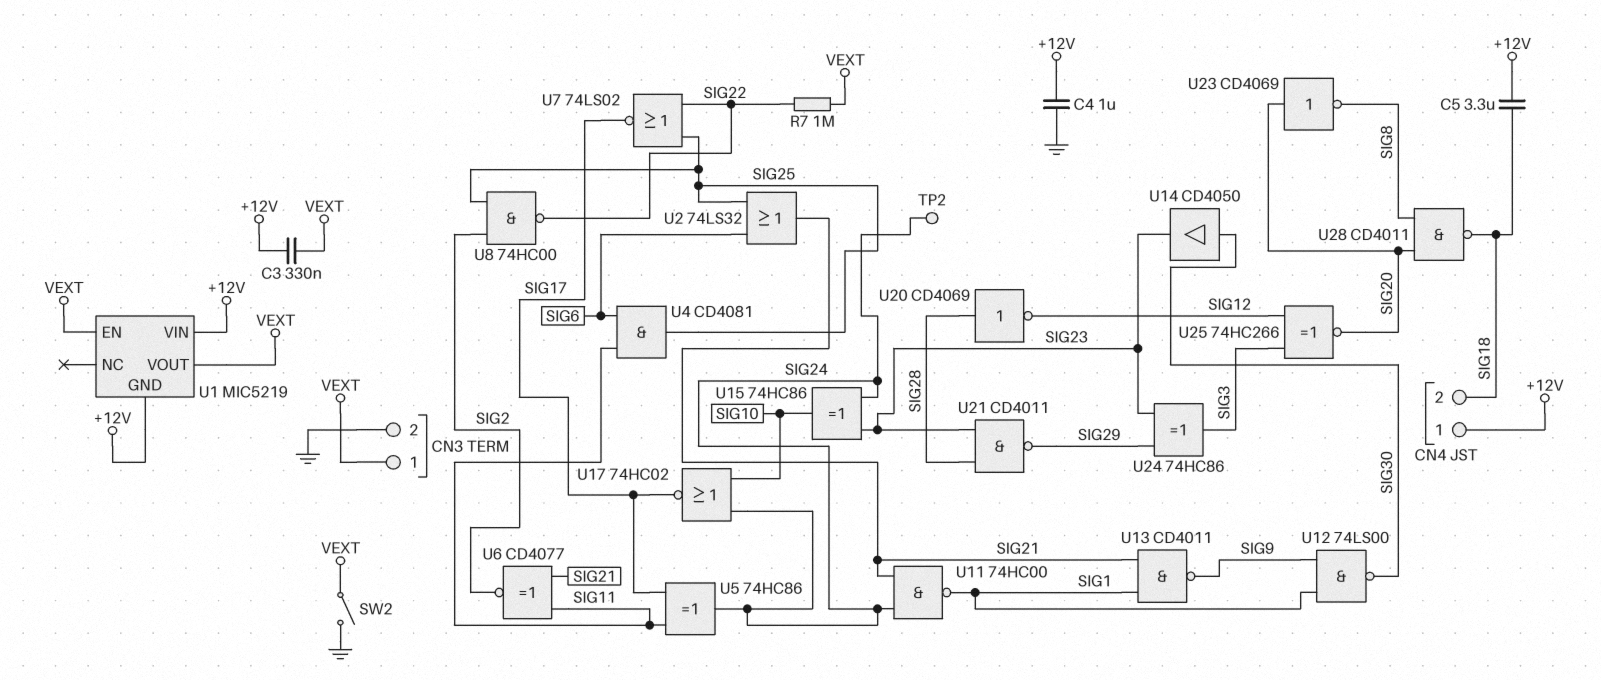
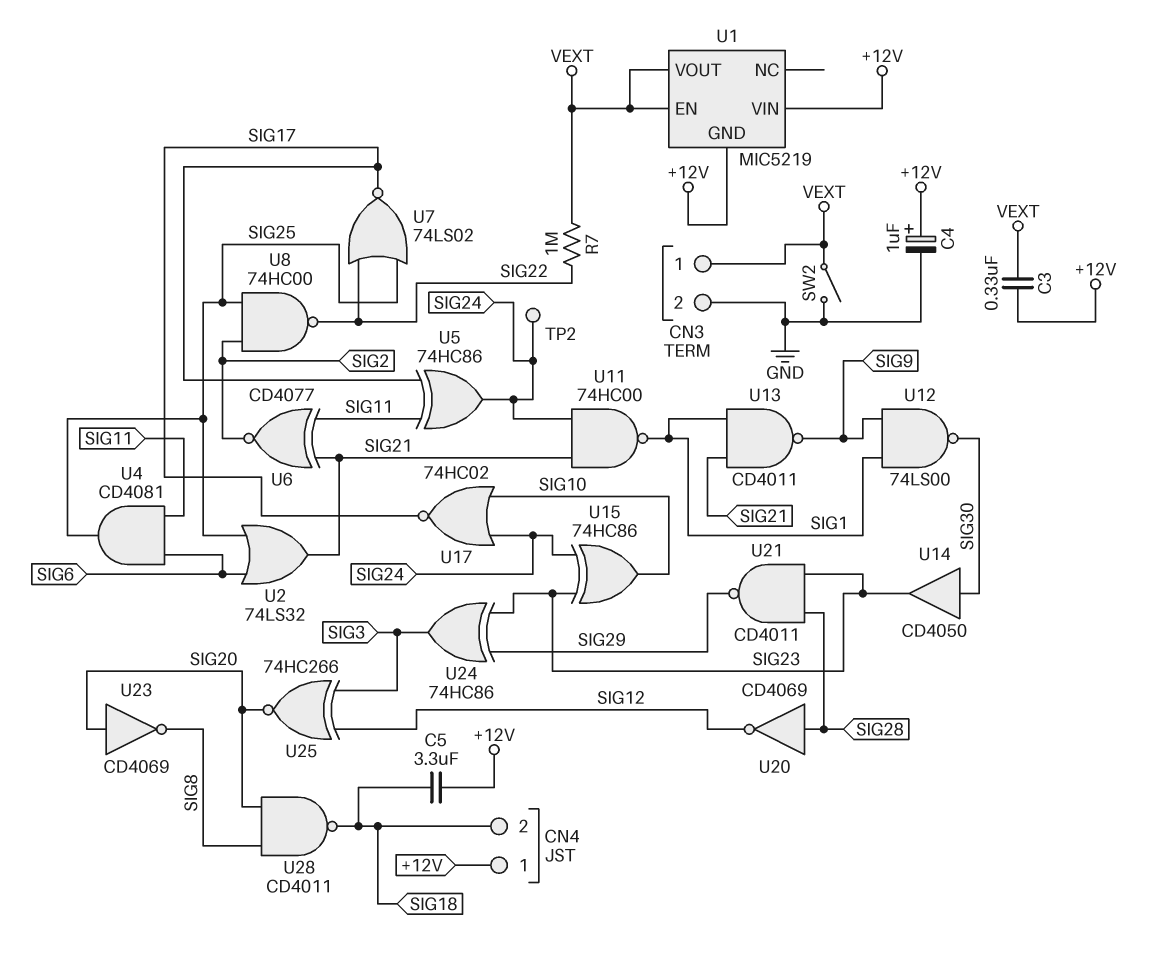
C4: 1uF (+12V, GND) -> 1uF (plus +12V, minus GND)

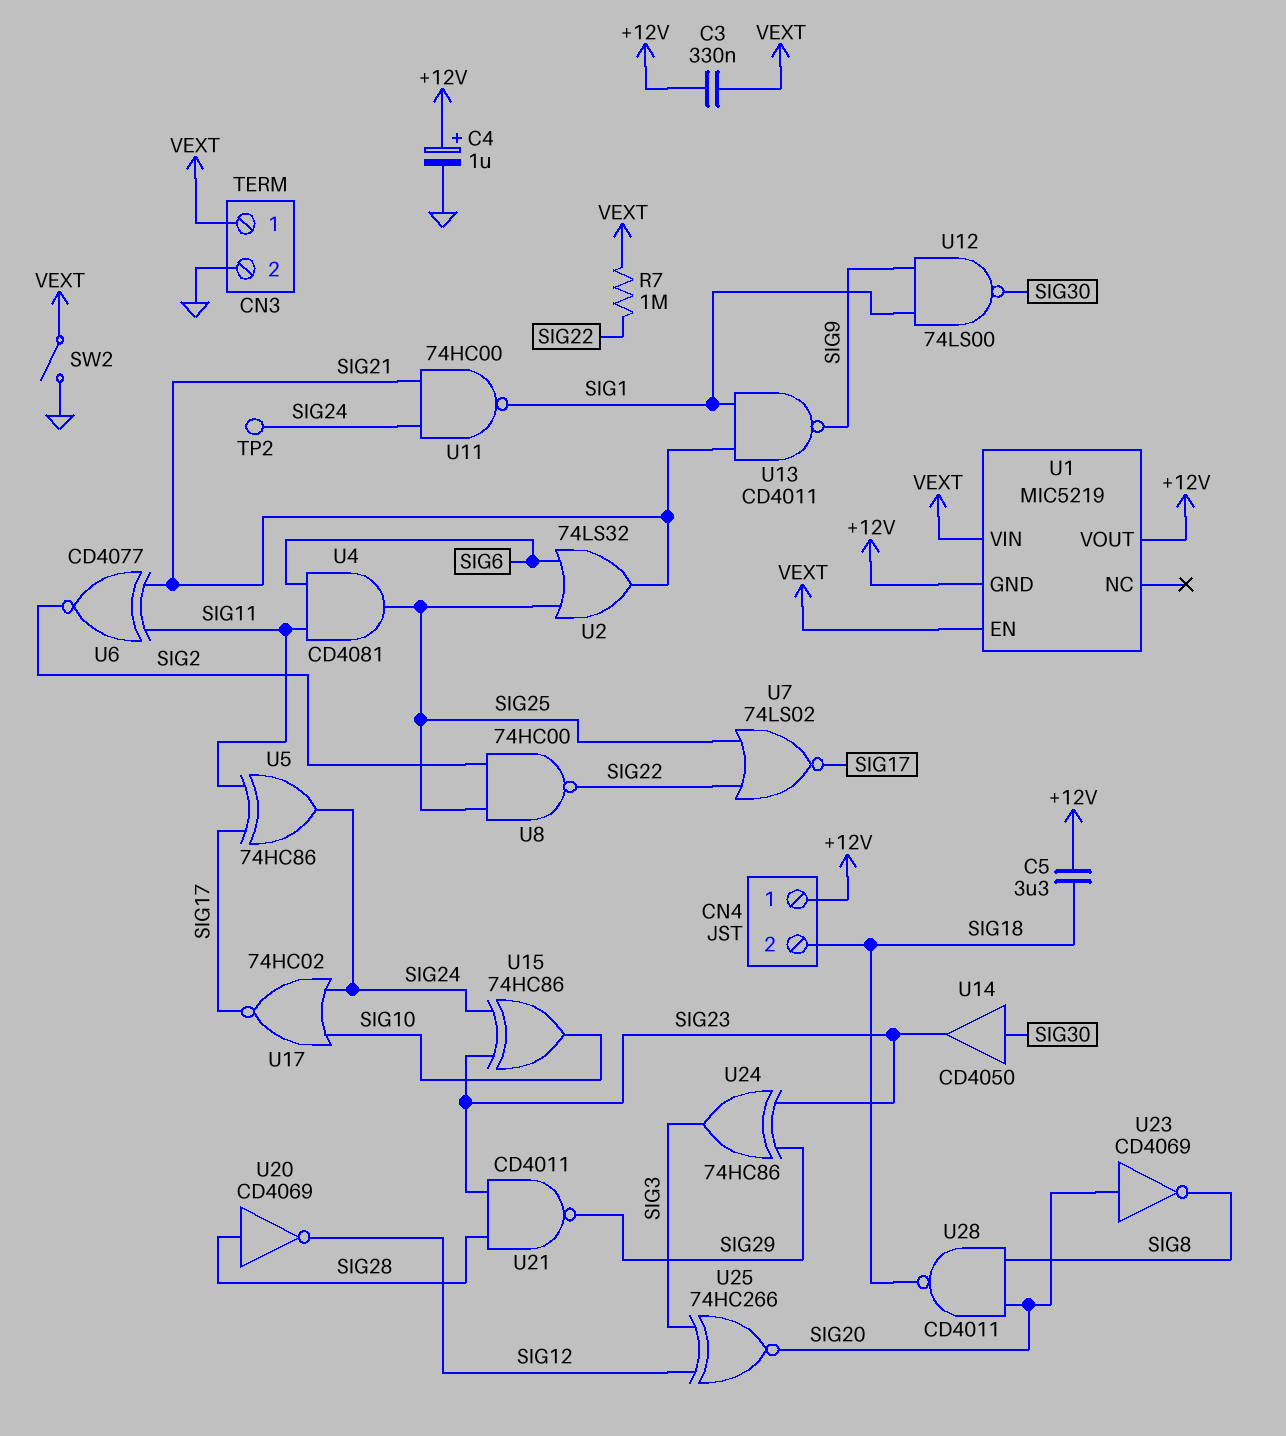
U1 pin VIN: +12V -> VEXT
U1 pin VOUT: VEXT -> +12V

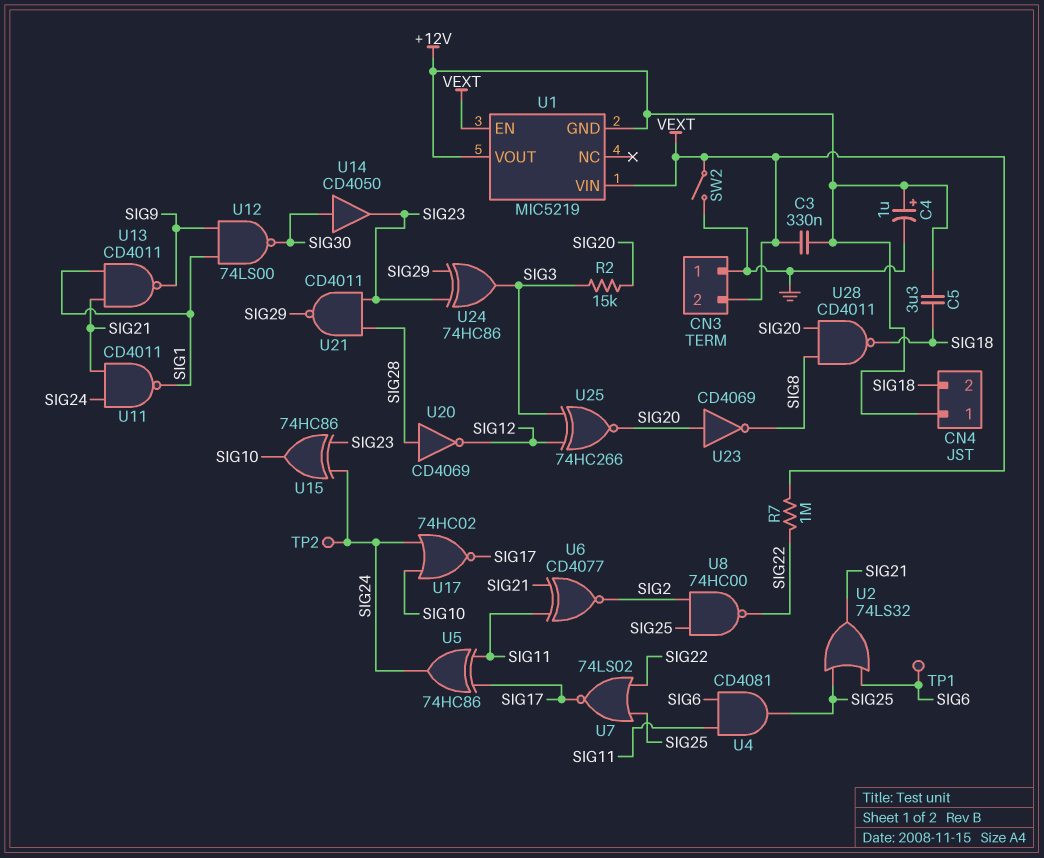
CN3 pin 1: VEXT -> GND
CN3 pin 2: GND -> VEXT
R2: none -> 15k (SIG3, SIG20)
TP1: none -> test point (SIG6)
U11: NAND 74HC00 (in SIG21, in SIG24, out SIG1) -> NAND CD4011 (in SIG21, in SIG24, out SIG1)

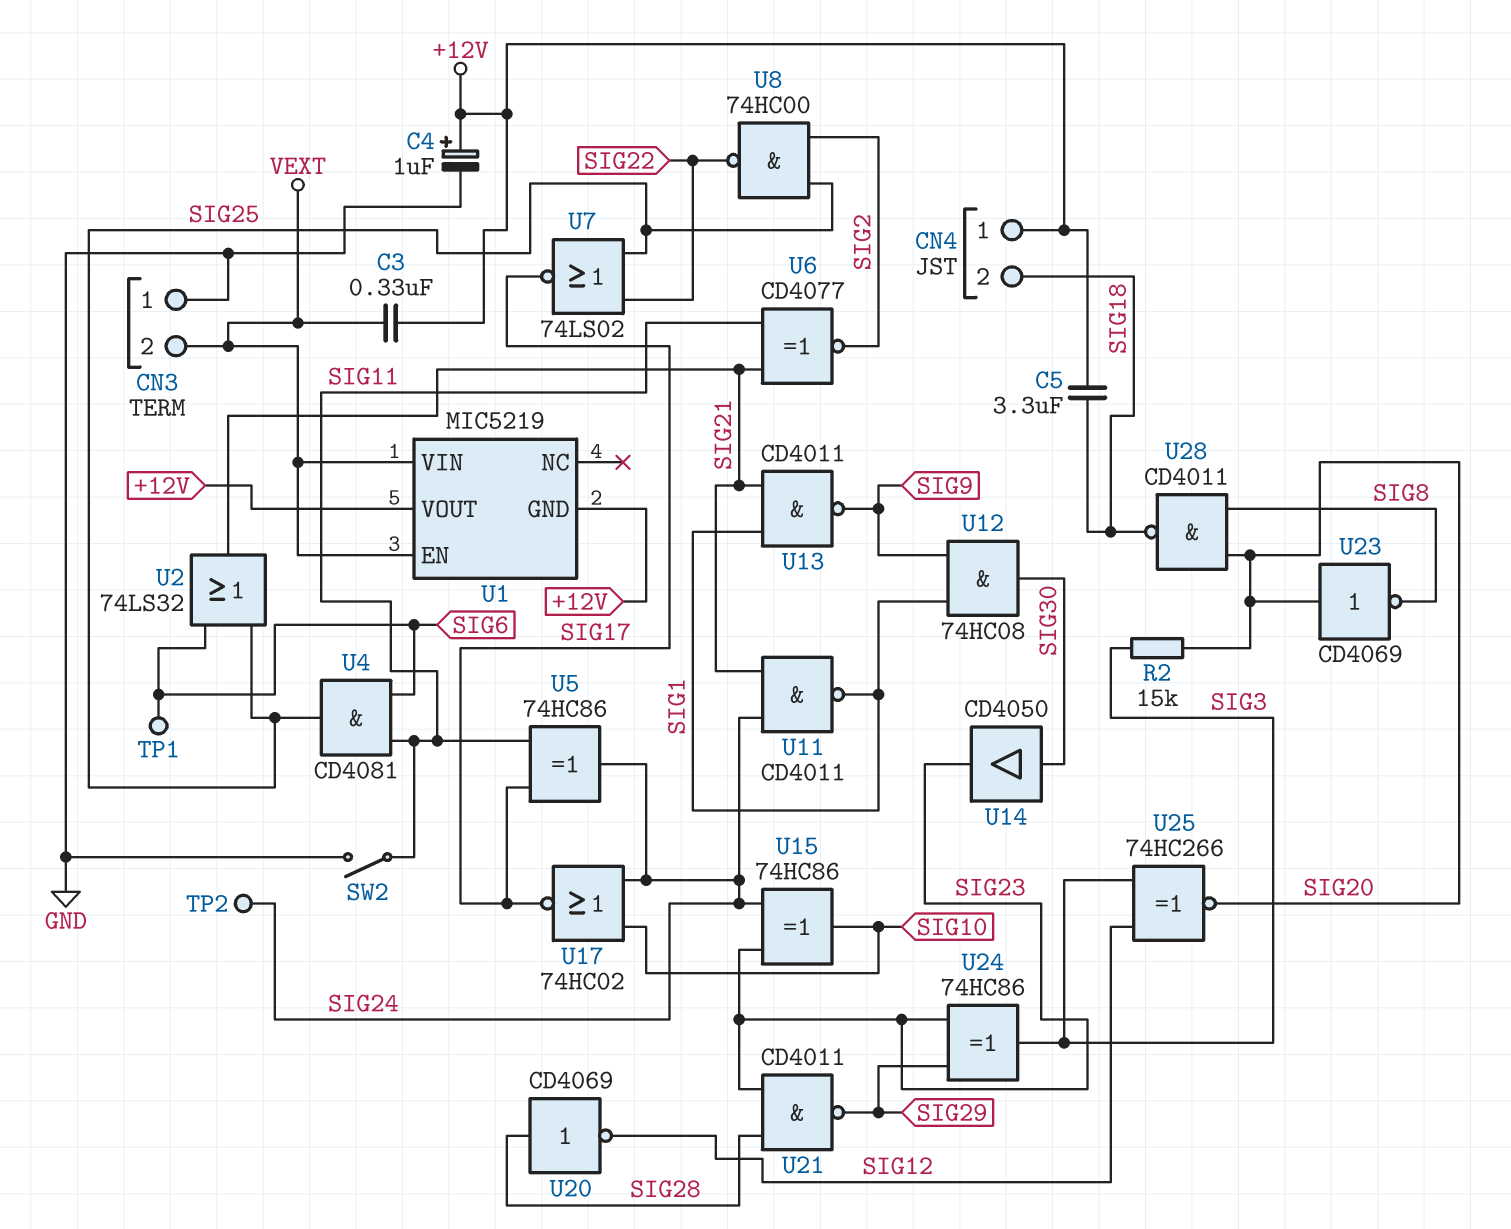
R7: 1M (SIG22, VEXT) -> none
SW2: switch (GND, VEXT) -> switch (GND, SIG11)
U12: NAND 74LS00 (in SIG1, in SIG9, out SIG30) -> AND 74HC08 (in SIG1, in SIG9, out SIG30)

